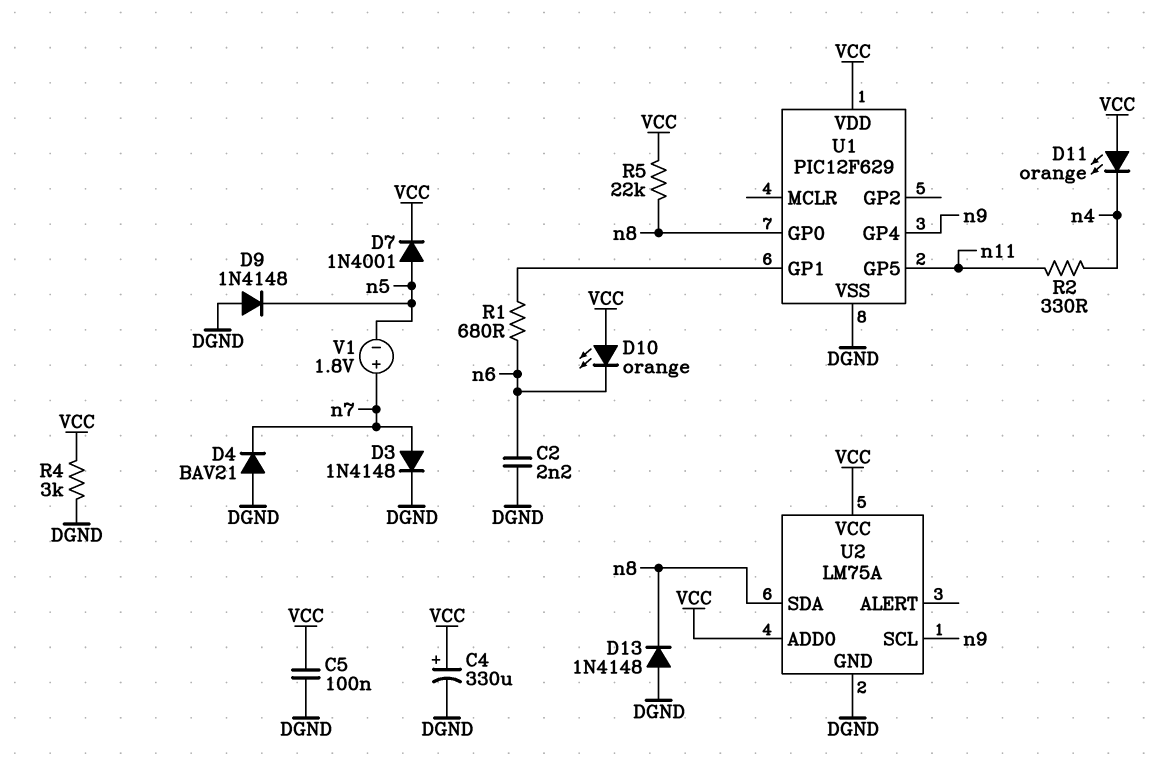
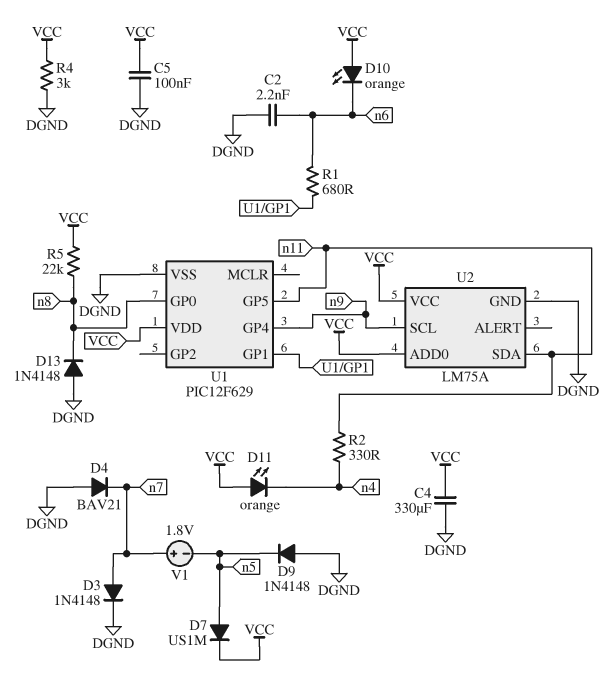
C4: 330uF (plus VCC, minus DGND) -> 330uF (DGND, VCC)
D7: diode 1N4001 (A n5, K VCC) -> diode US1M (A n5, K VCC)
U2 pin SDA: n8 -> n11

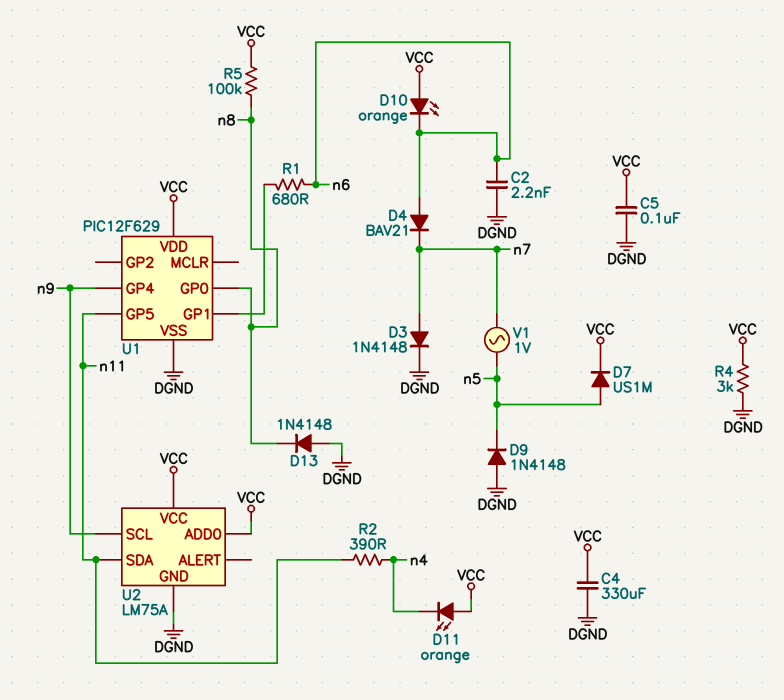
D4: diode BAV21 (A DGND, K n7) -> diode BAV21 (A n6, K n7)
R2: 330 (n4, n11) -> 390 (n4, n11)
R5: 22k (VCC, n8) -> 100k (VCC, n8)
V1: 1.8V (plus n7, minus n5) -> AC 1V (n5, n7)

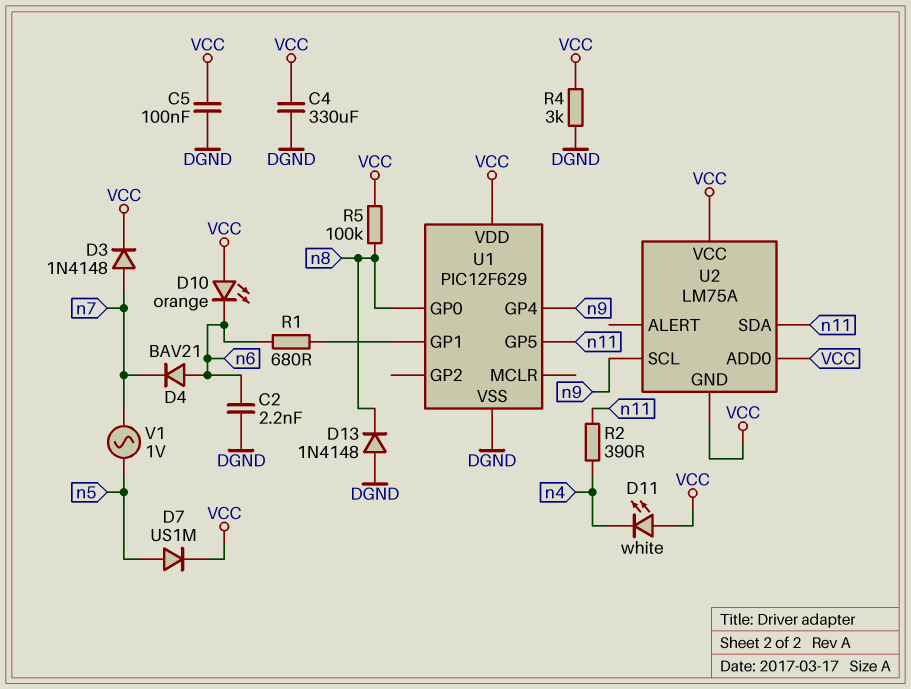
D3: diode 1N4148 (A n7, K DGND) -> diode 1N4148 (A n7, K VCC)
D9: diode 1N4148 (A DGND, K n5) -> none
D11: LED orange (A VCC, K n4) -> LED white (A VCC, K n4)
U2 pin GND: DGND -> VCC

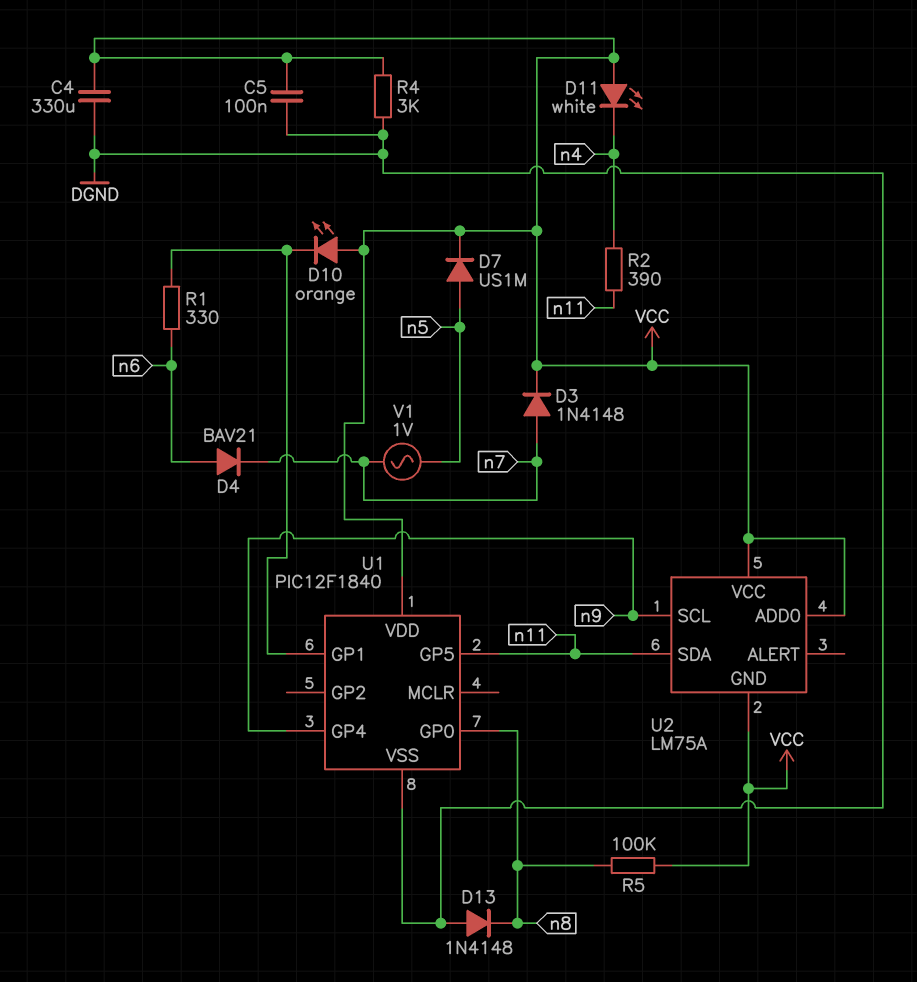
C2: 2.2nF (DGND, n6) -> none
D10: LED orange (A VCC, K n6) -> LED orange (A VCC, K U1/GP1)
R1: 680 (U1/GP1, n6) -> 330 (U1/GP1, n6)
U1: PIC12F629 -> PIC12F1840

